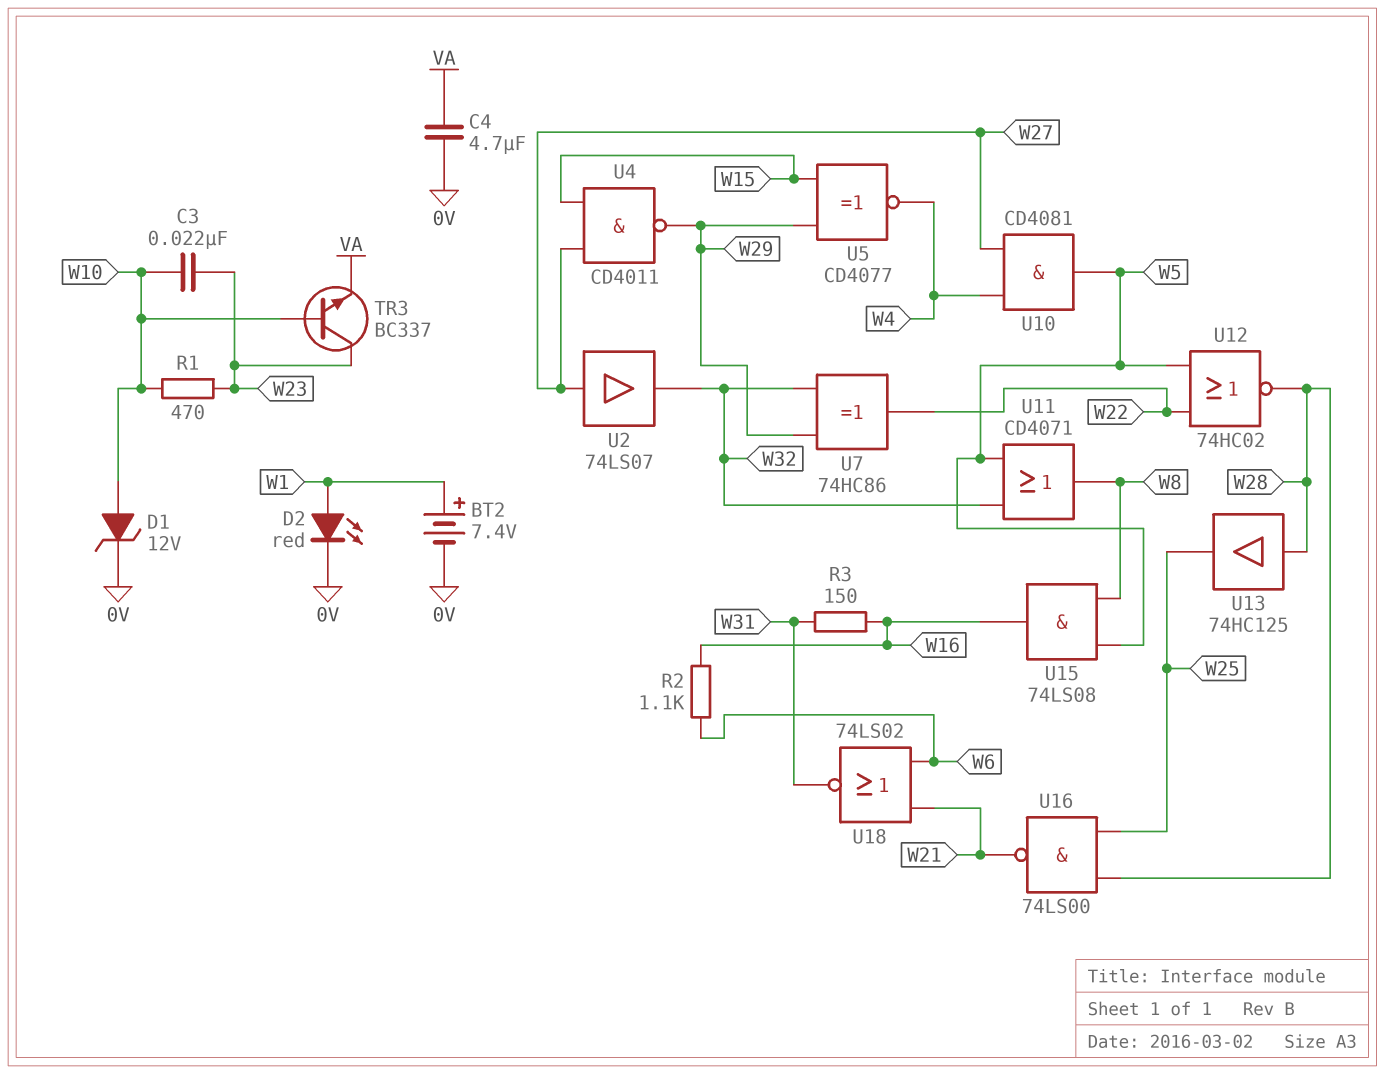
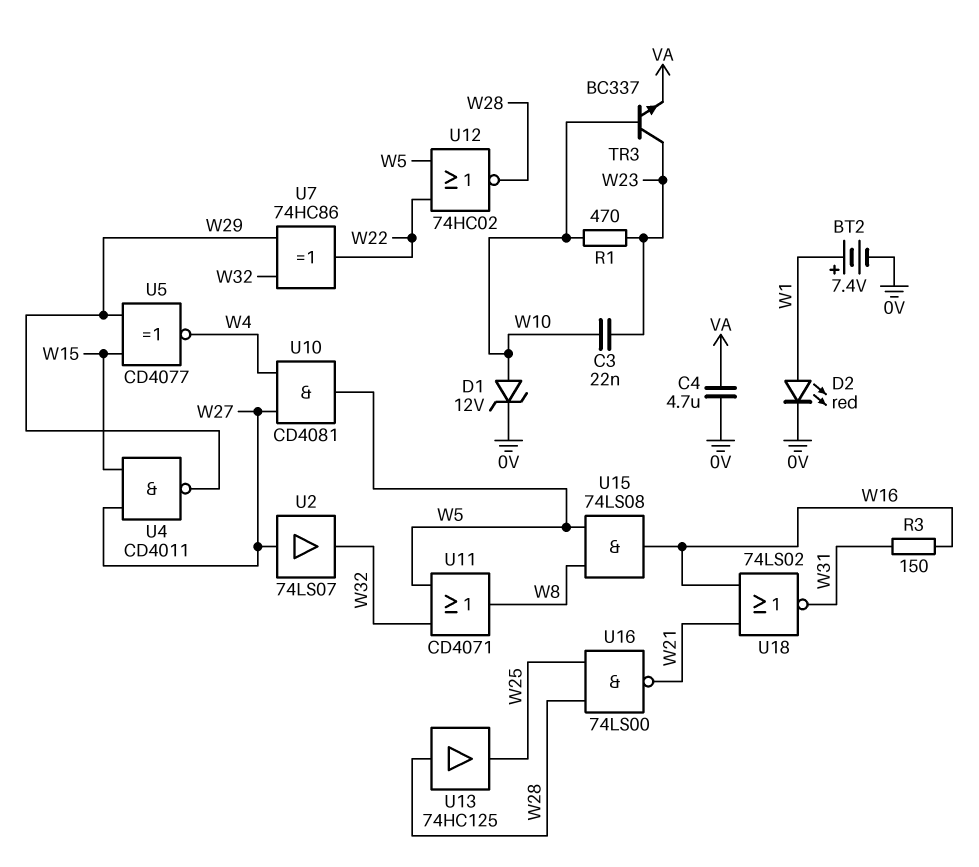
R2: 1.1k (W6, W16) -> none
U18: NOR 74LS02 (in W6, in W21, out W31) -> NOR 74LS02 (in W16, in W21, out W31)

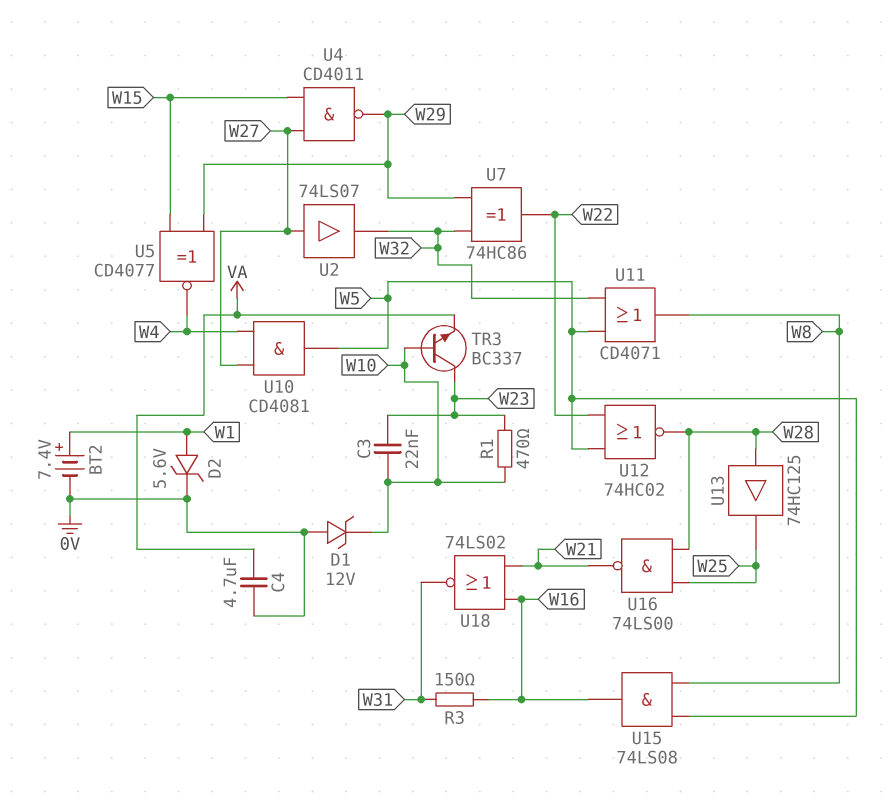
D1: zener 12V (A W10, K 0V) -> zener 12V (A 0V, K W10)
D2: LED red (A W1, K 0V) -> zener 5.6V (A W1, K 0V)

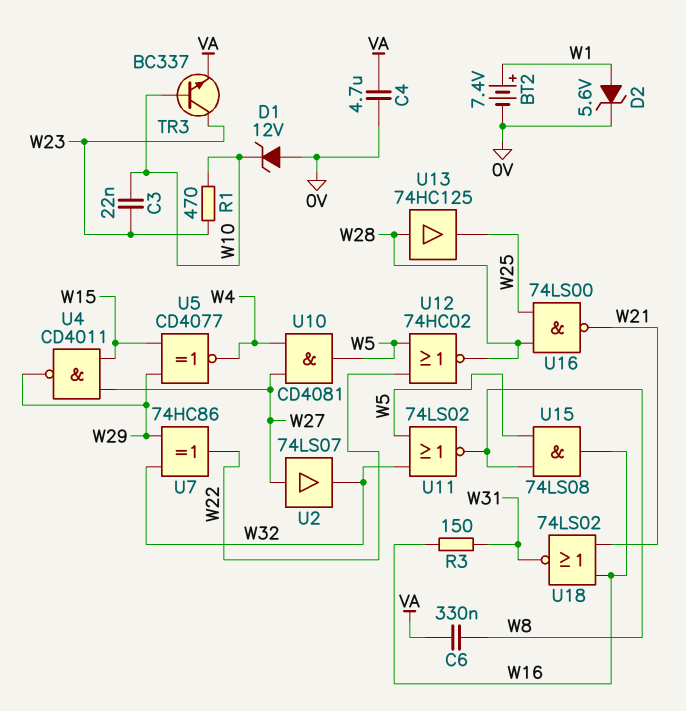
C6: none -> 330nF (VA, W8)
U11: OR CD4071 (in W5, in W32, out W8) -> NOR 74LS02 (in W5, in W32, out W8)

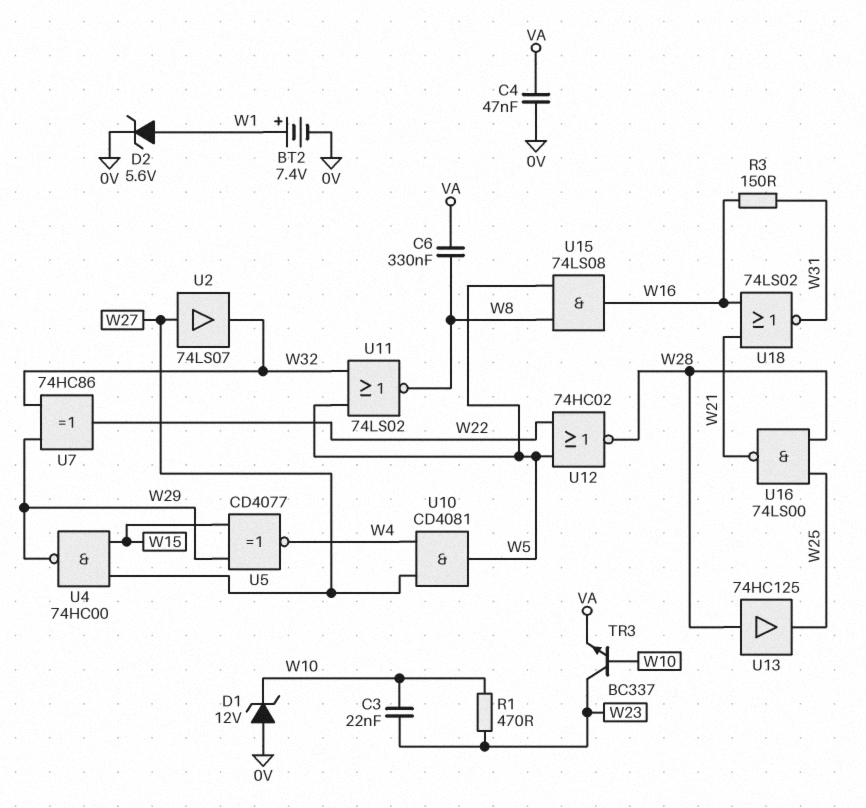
C4: 4.7uF (0V, VA) -> 47nF (0V, VA)
U4: NAND CD4011 (in W15, in W27, out W29) -> NAND 74HC00 (in W15, in W27, out W29)

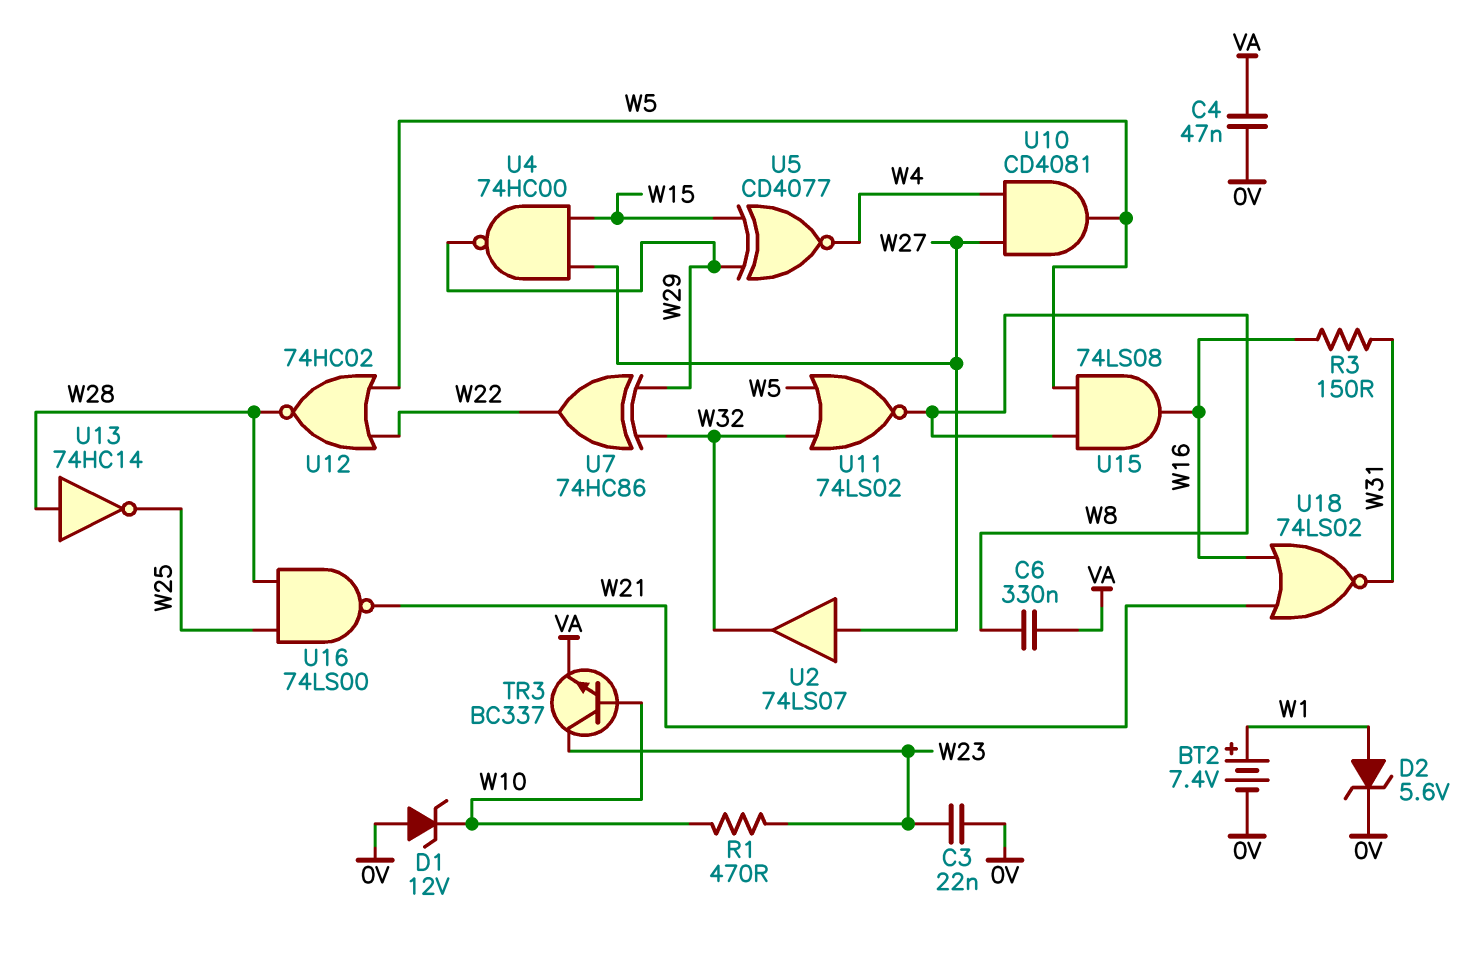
C3: 22nF (W10, W23) -> 22nF (0V, W23)
U13: buffer 74HC125 (in W28, out W25) -> NOT 74HC14 (in W28, out W25)

